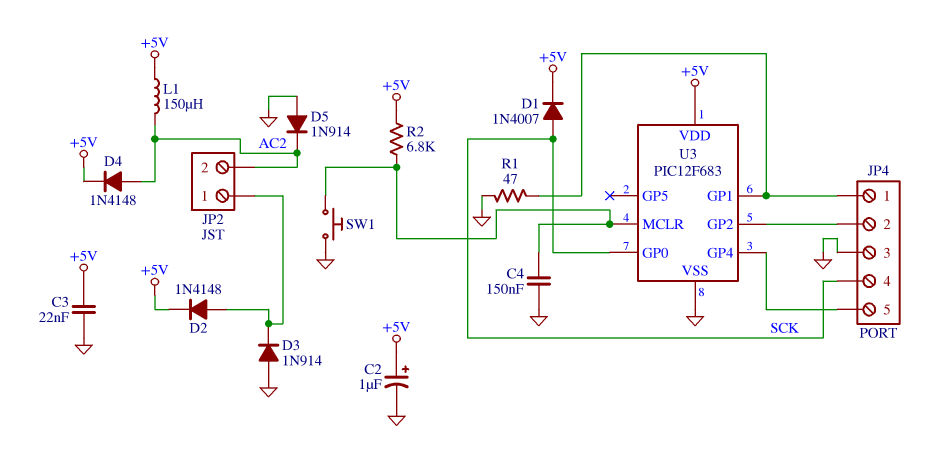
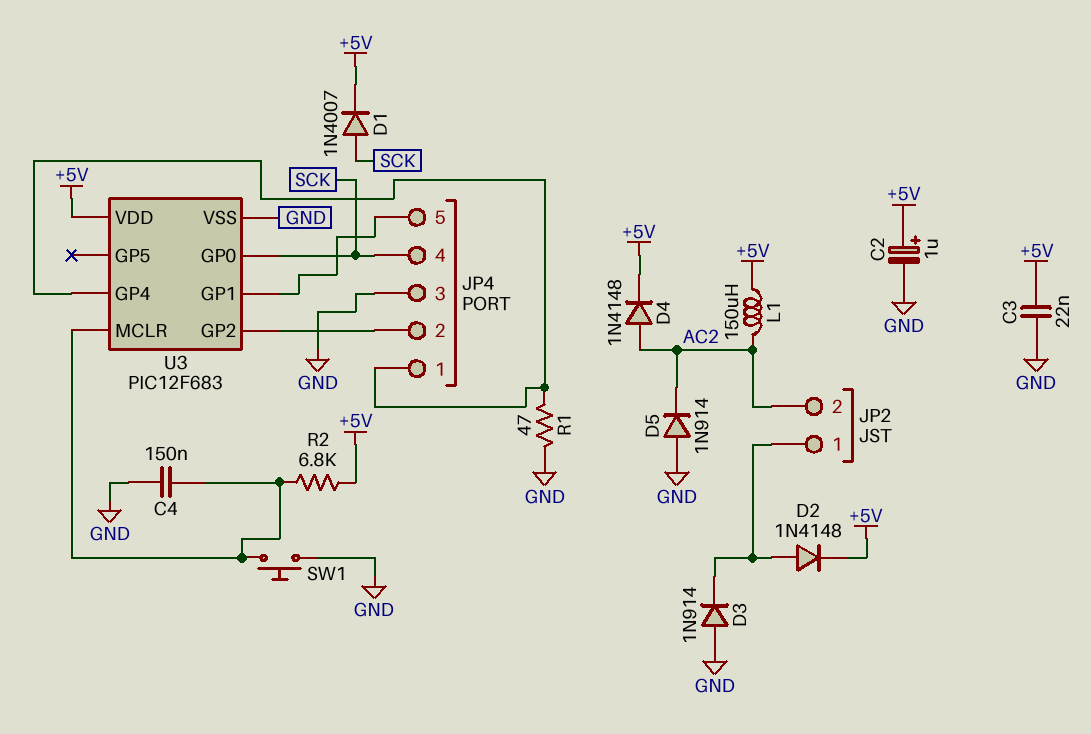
U3 pin GP1: JP4/1 -> JP4/5
U3 pin GP4: JP4/5 -> JP4/1

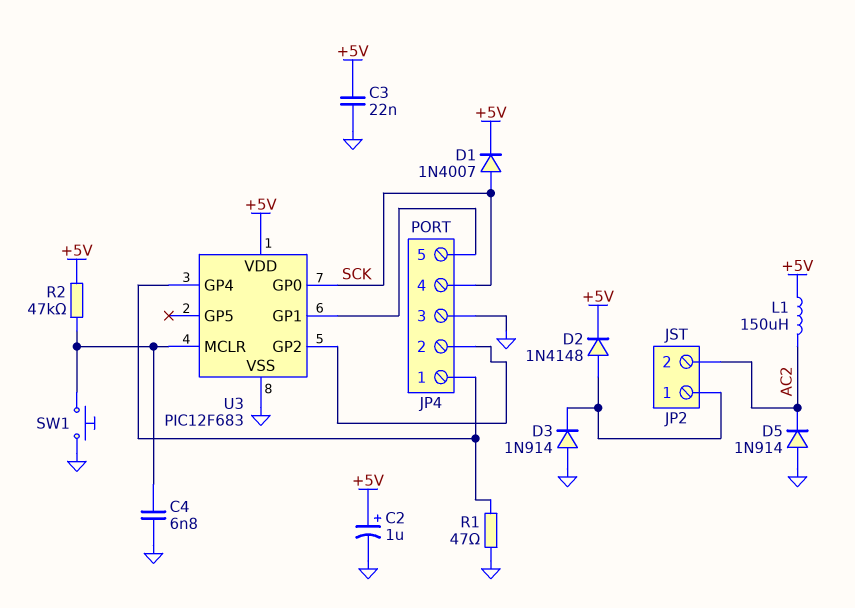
C4: 150nF (GND, U3/MCLR) -> 6.8nF (GND, U3/MCLR)
D4: diode 1N4148 (A AC2, K +5V) -> none
R2: 6.8k (+5V, U3/MCLR) -> 47k (+5V, U3/MCLR)

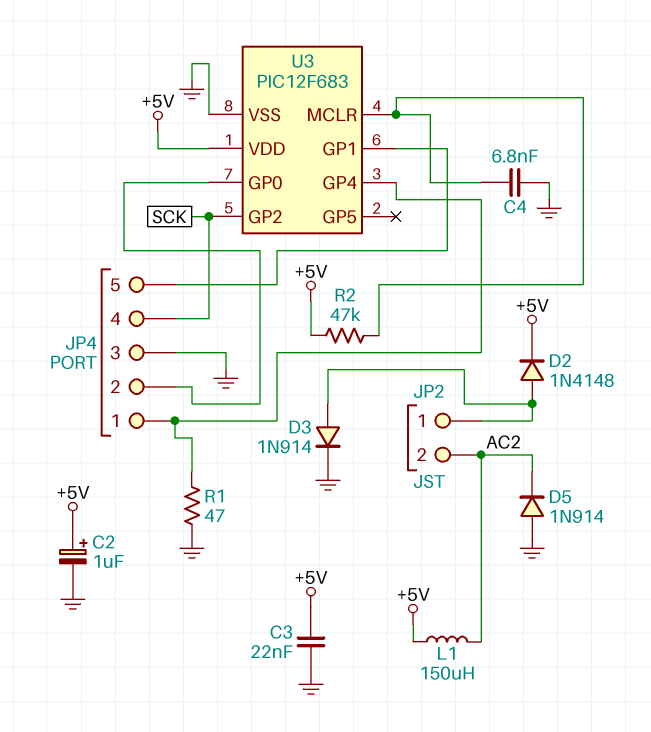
D1: diode 1N4007 (A SCK, K +5V) -> none
D3: diode 1N914 (A GND, K JP2/1) -> diode 1N914 (A JP2/1, K GND)
SW1: button (GND, U3/MCLR) -> none
U3 pin GP0: SCK -> JP4/2
U3 pin GP2: JP4/2 -> SCK

